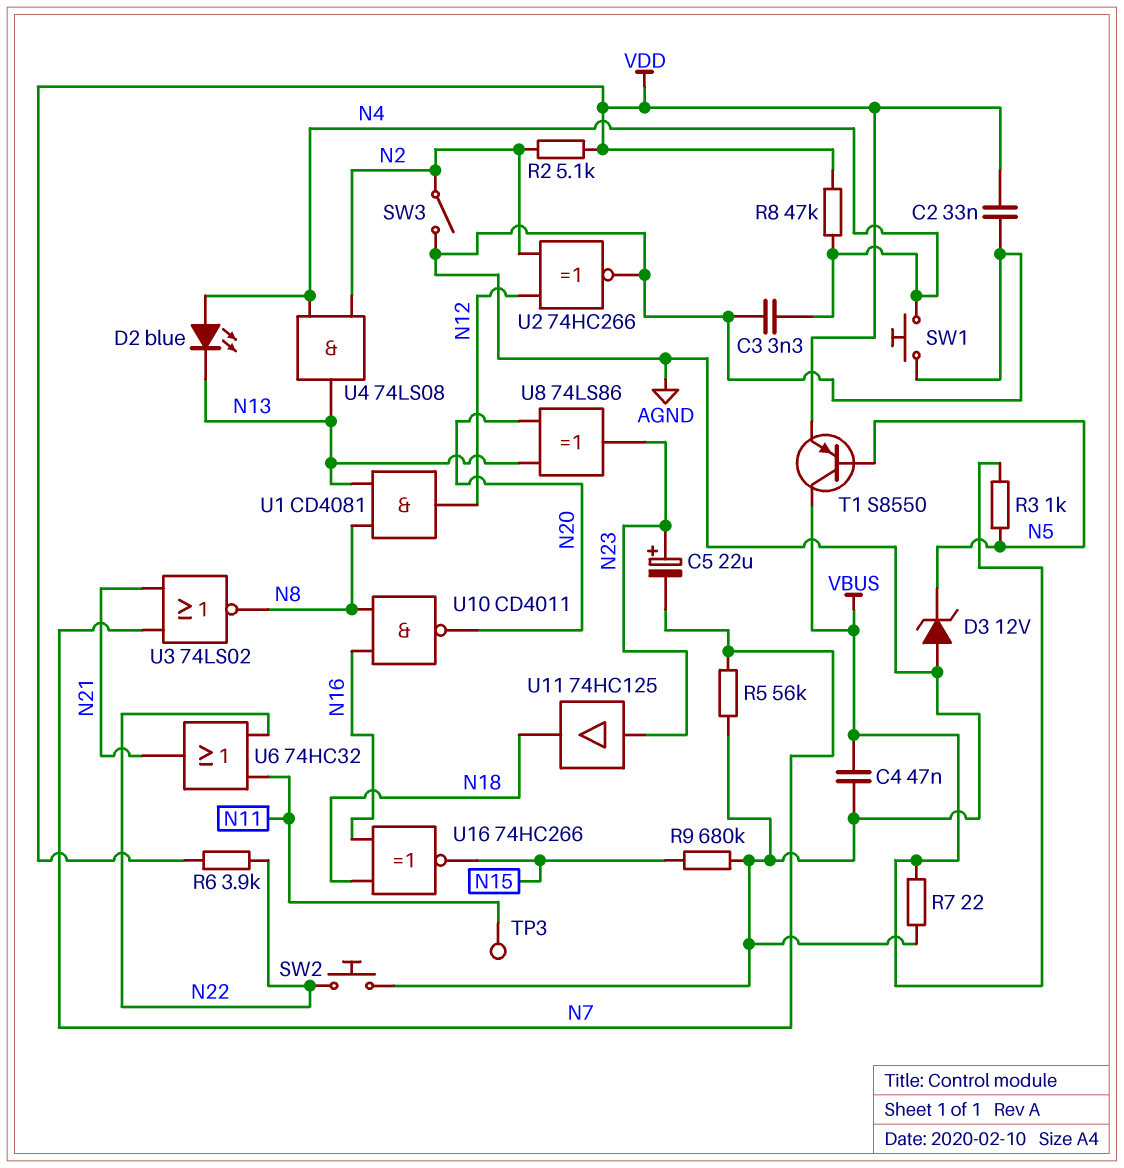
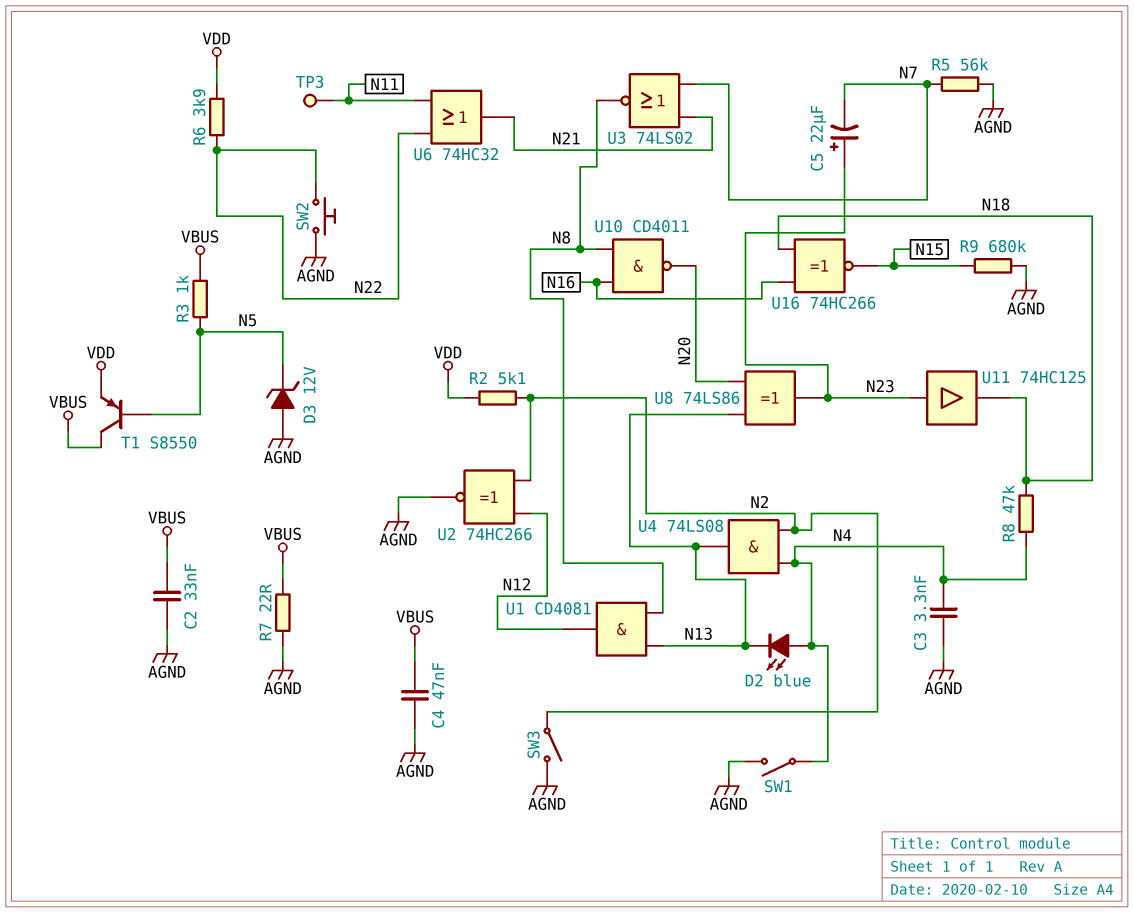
C2: 33nF (AGND, VDD) -> 33nF (AGND, VBUS)
R8: 47k (N4, VDD) -> 47k (N4, N18)
SW1: button (AGND, N4) -> switch (AGND, N4)

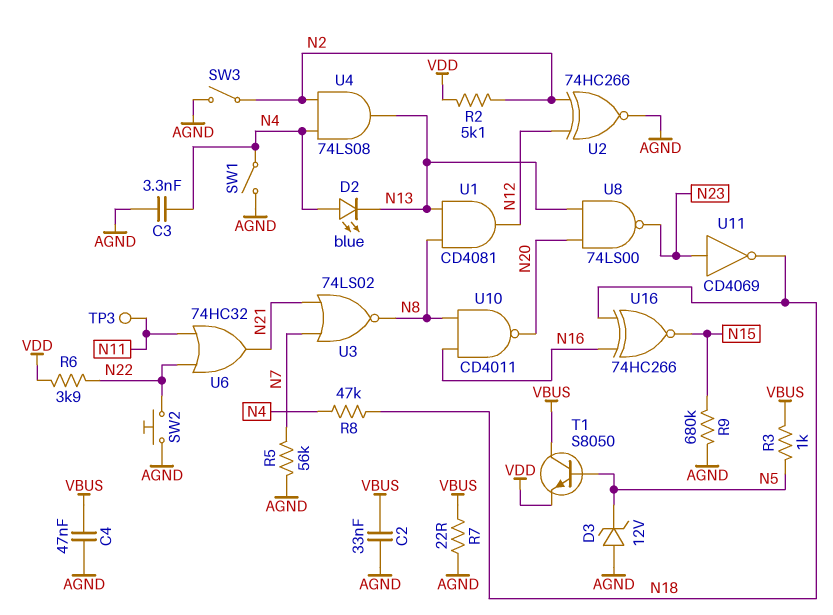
C5: 22uF (plus N23, minus N7) -> none
T1: PNP S8550 (B N5, C VBUS, E VDD) -> NPN S8050 (B N5, C VBUS, E VDD)
U8: XOR 74LS86 (in N13, in N20, out N23) -> NAND 74LS00 (in N13, in N20, out N23)
U11: buffer 74HC125 (in N23, out N18) -> NOT CD4069 (in N23, out N18)

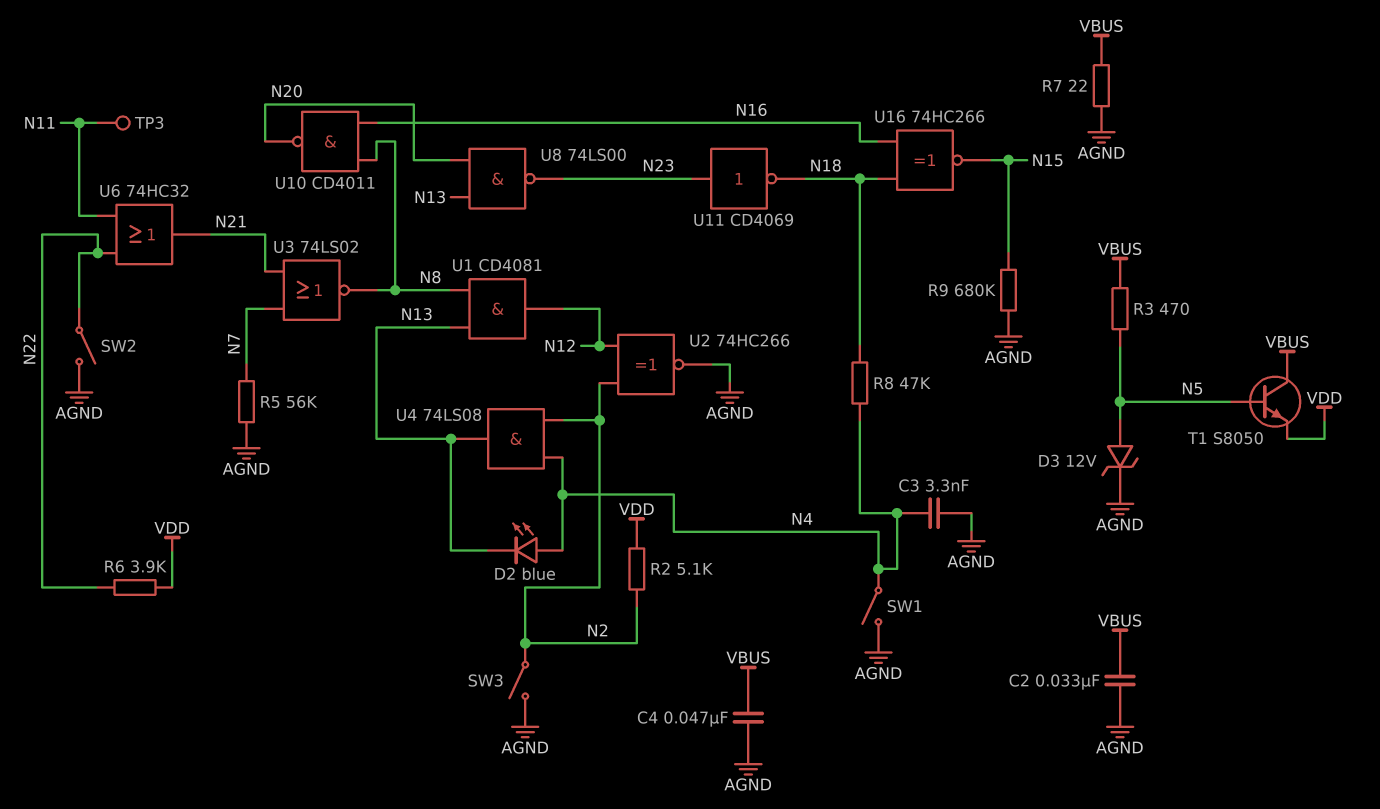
D3: zener 12V (A AGND, K N5) -> zener 12V (A N5, K AGND)
R3: 1k (N5, VBUS) -> 470 (N5, VBUS)
SW2: button (AGND, N22) -> switch (AGND, N22)

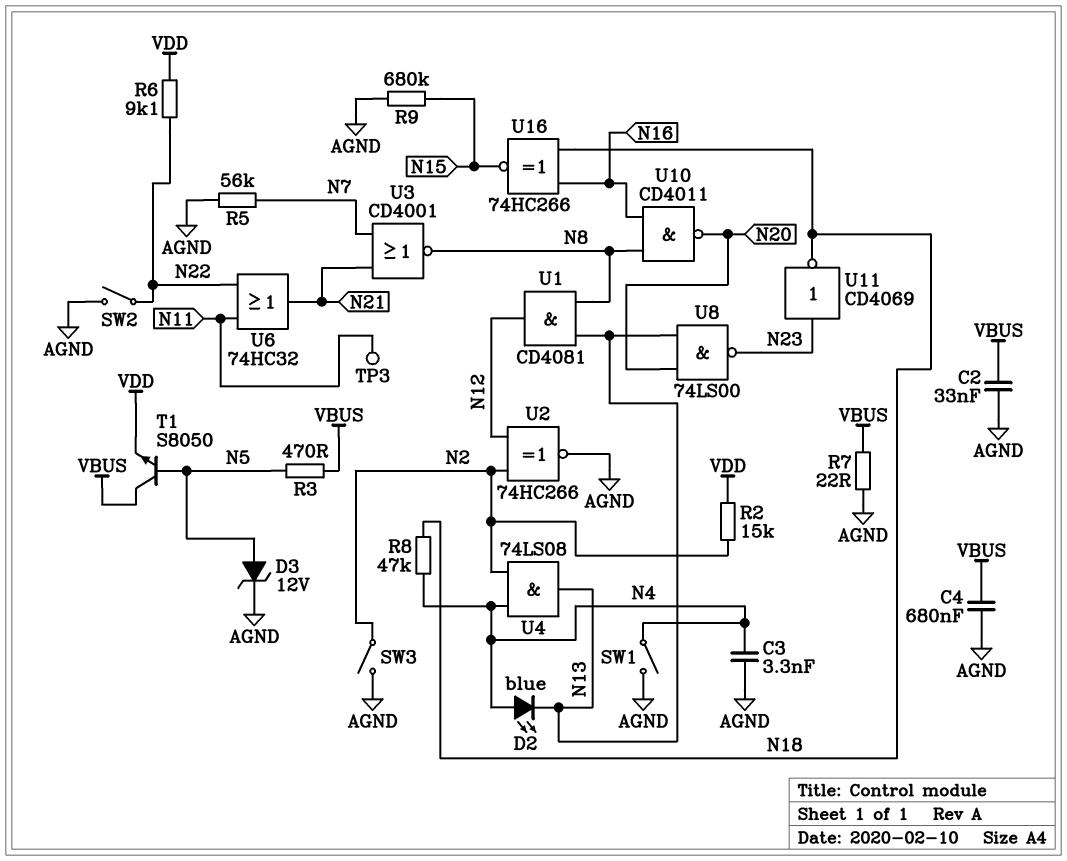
C4: 47nF (AGND, VBUS) -> 680nF (AGND, VBUS)
R2: 5.1k (N2, VDD) -> 15k (N2, VDD)
R6: 3.9k (N22, VDD) -> 9.1k (N22, VDD)
U3: NOR 74LS02 (in N7, in N21, out N8) -> NOR CD4001 (in N7, in N21, out N8)

